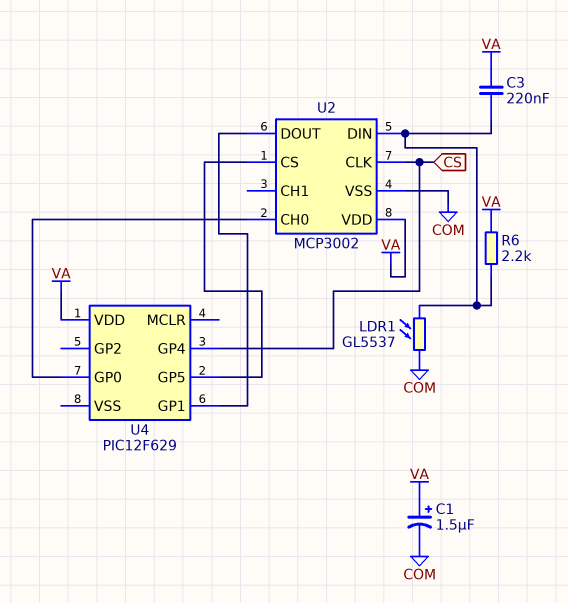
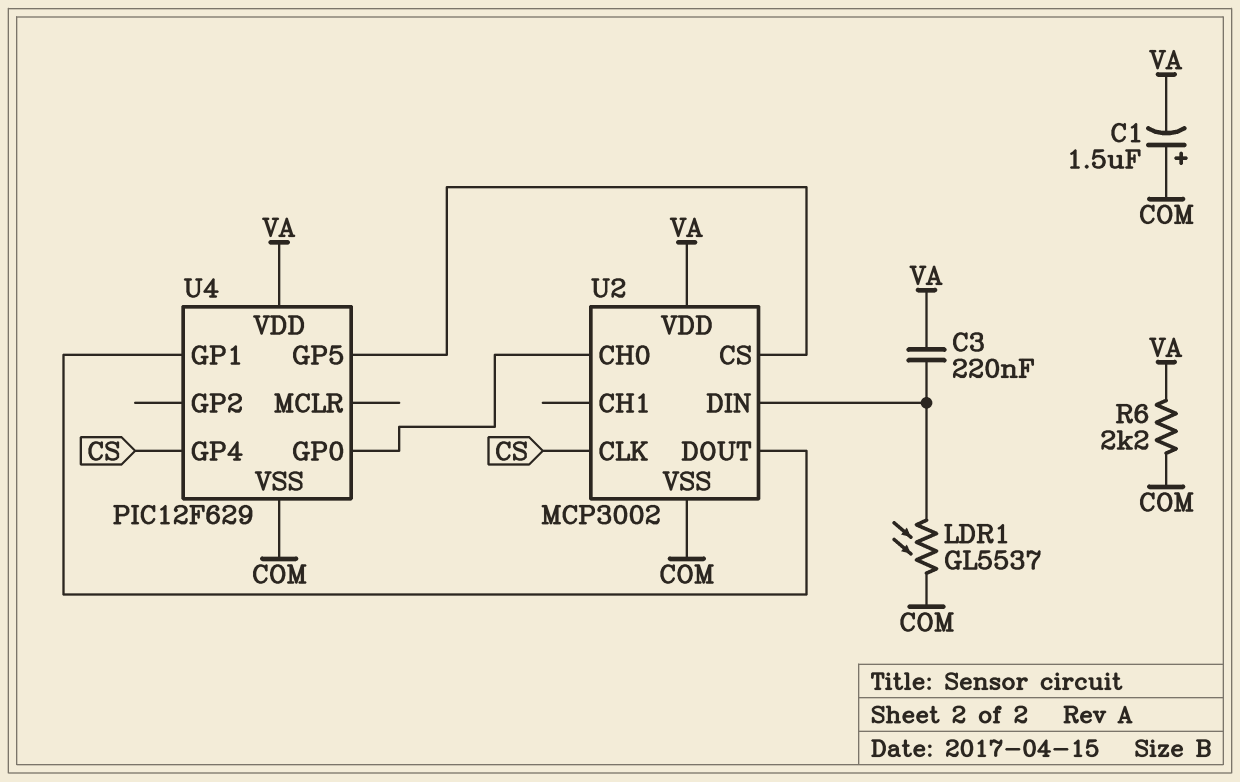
C1: 1.5uF (plus VA, minus COM) -> 1.5uF (plus COM, minus VA)
R6: 2.2k (U2/DIN, VA) -> 2.2k (COM, VA)
U4 pin VSS: none -> COM

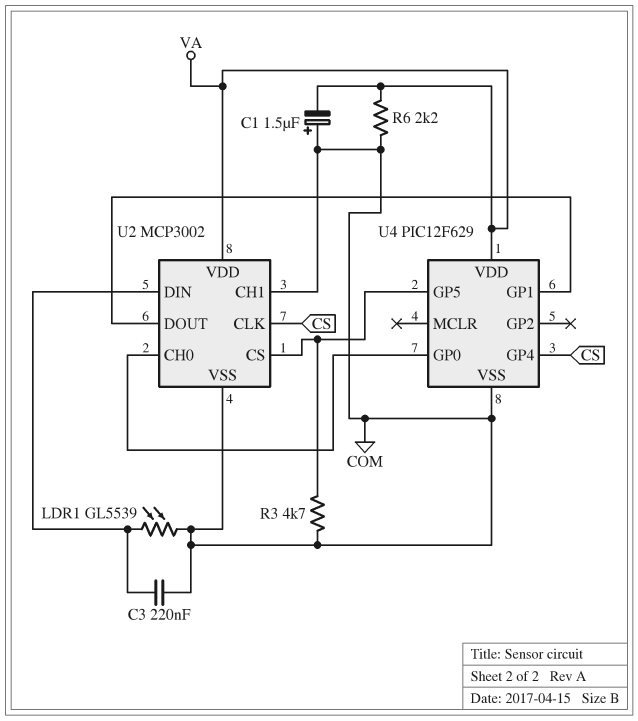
C3: 220nF (U2/DIN, VA) -> 220nF (COM, U2/DIN)
LDR1: GL5537 (COM, U2/DIN) -> GL5539 (COM, U2/DIN)
R3: none -> 4.7k (COM, U2/CS)
U2 pin CH1: none -> COM

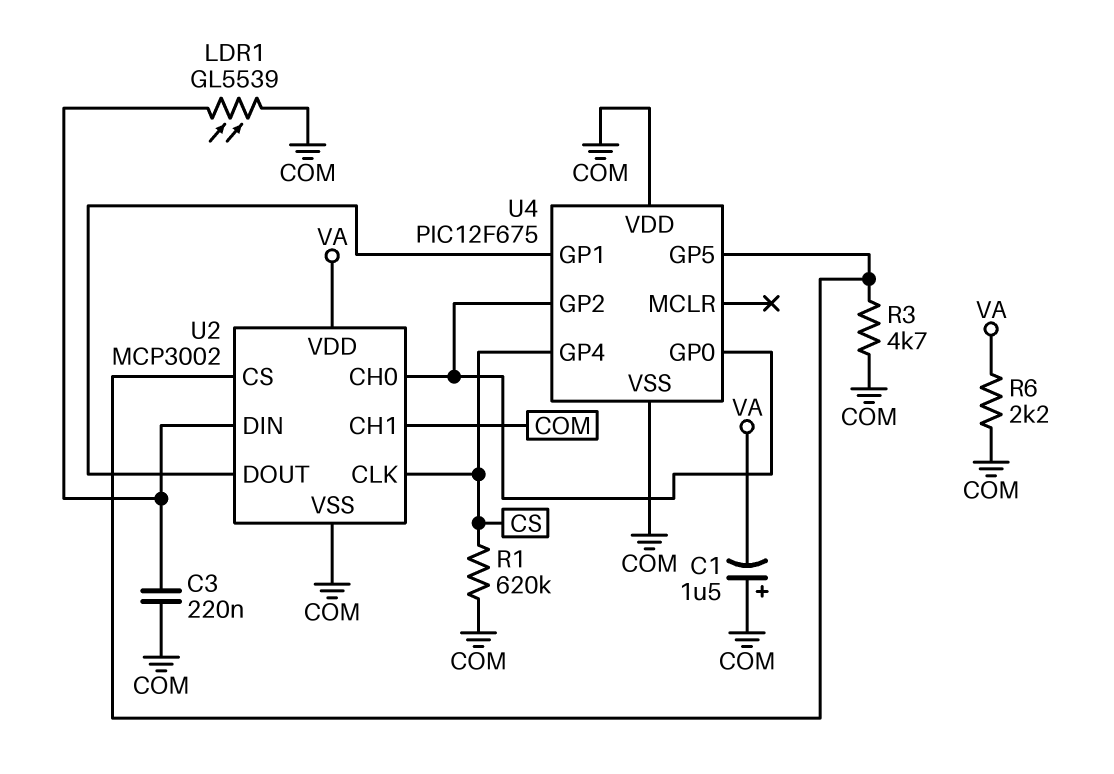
R1: none -> 620k (COM, CS)
U4: PIC12F629 -> PIC12F675
U4 pin GP2: none -> U2/CH0
U4 pin VDD: VA -> COM

